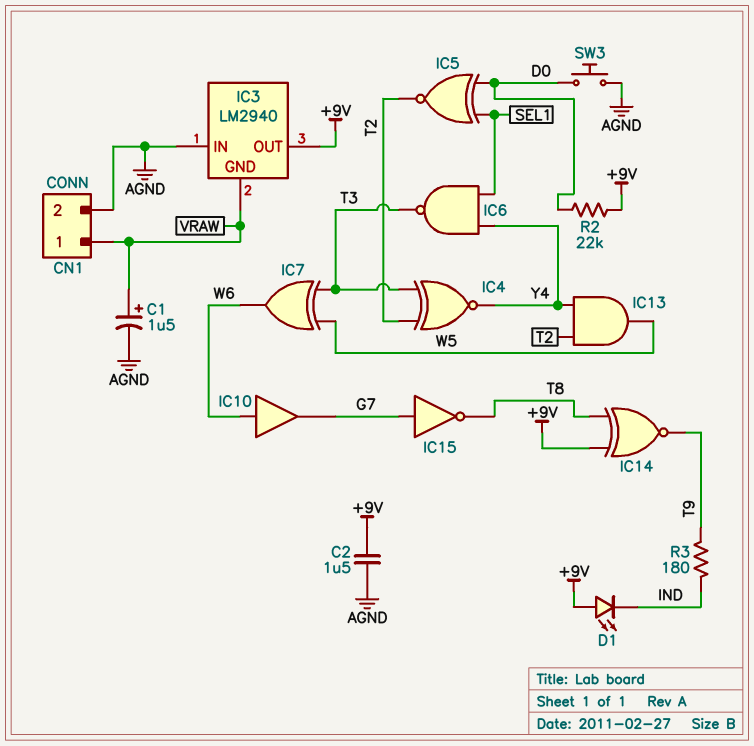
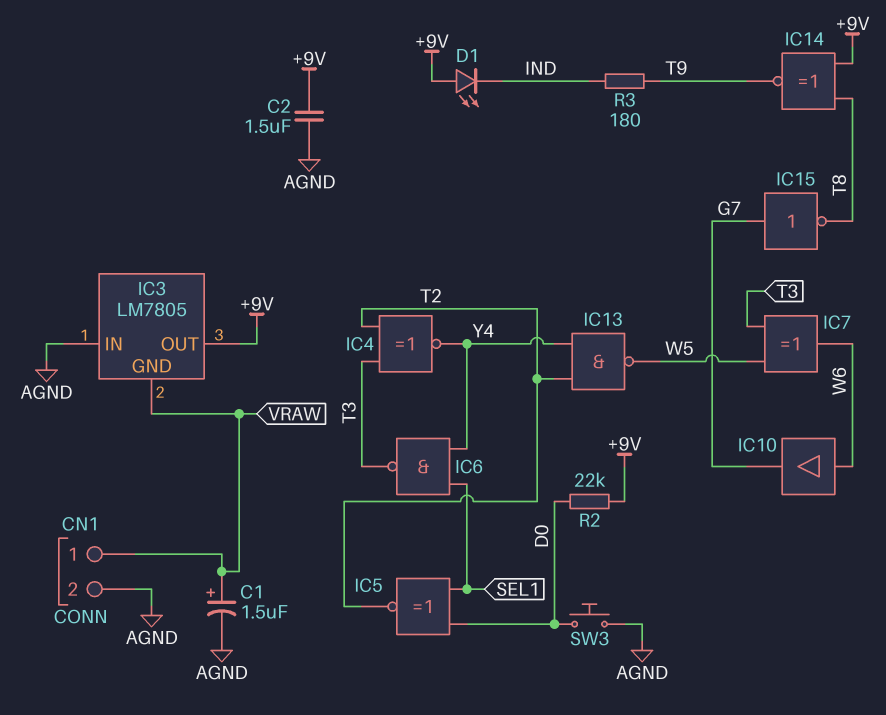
IC3: LM2940 -> LM7805
IC13: AND (in T2, in Y4, out W5) -> NAND (in T2, in Y4, out W5)

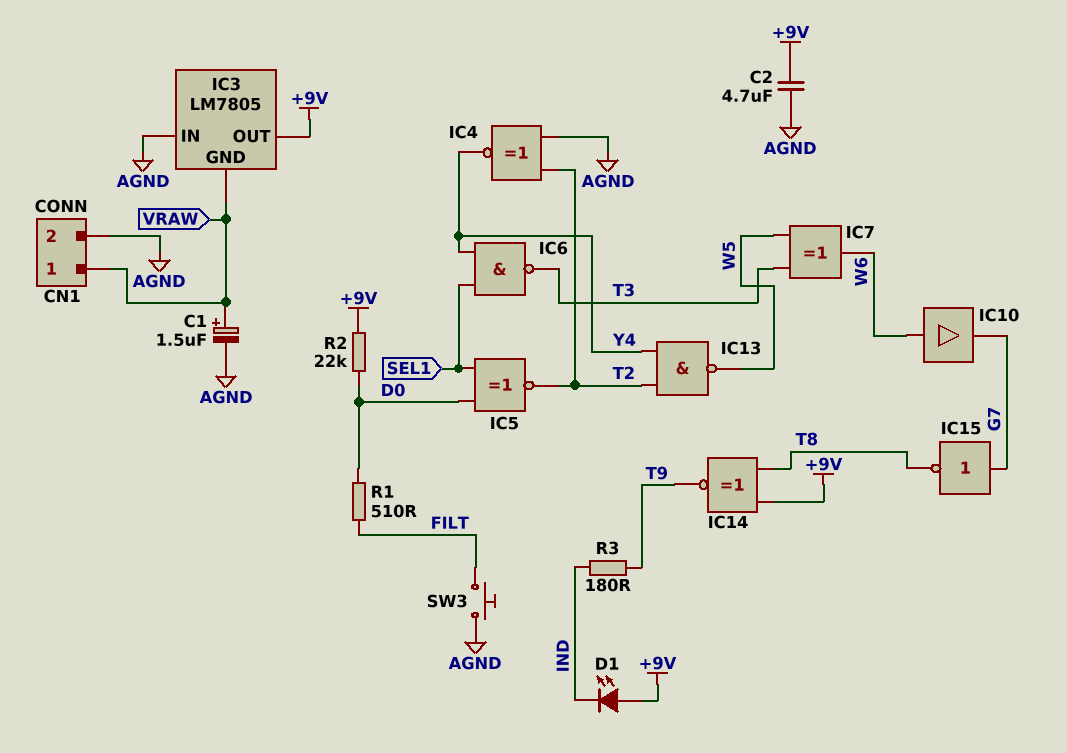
C2: 1.5uF (+9V, AGND) -> 4.7uF (+9V, AGND)
IC4: XNOR (in T2, in T3, out Y4) -> XNOR (in AGND, in T2, out Y4)
R1: none -> 510 (D0, FILT)
SW3: button (AGND, D0) -> button (AGND, FILT)

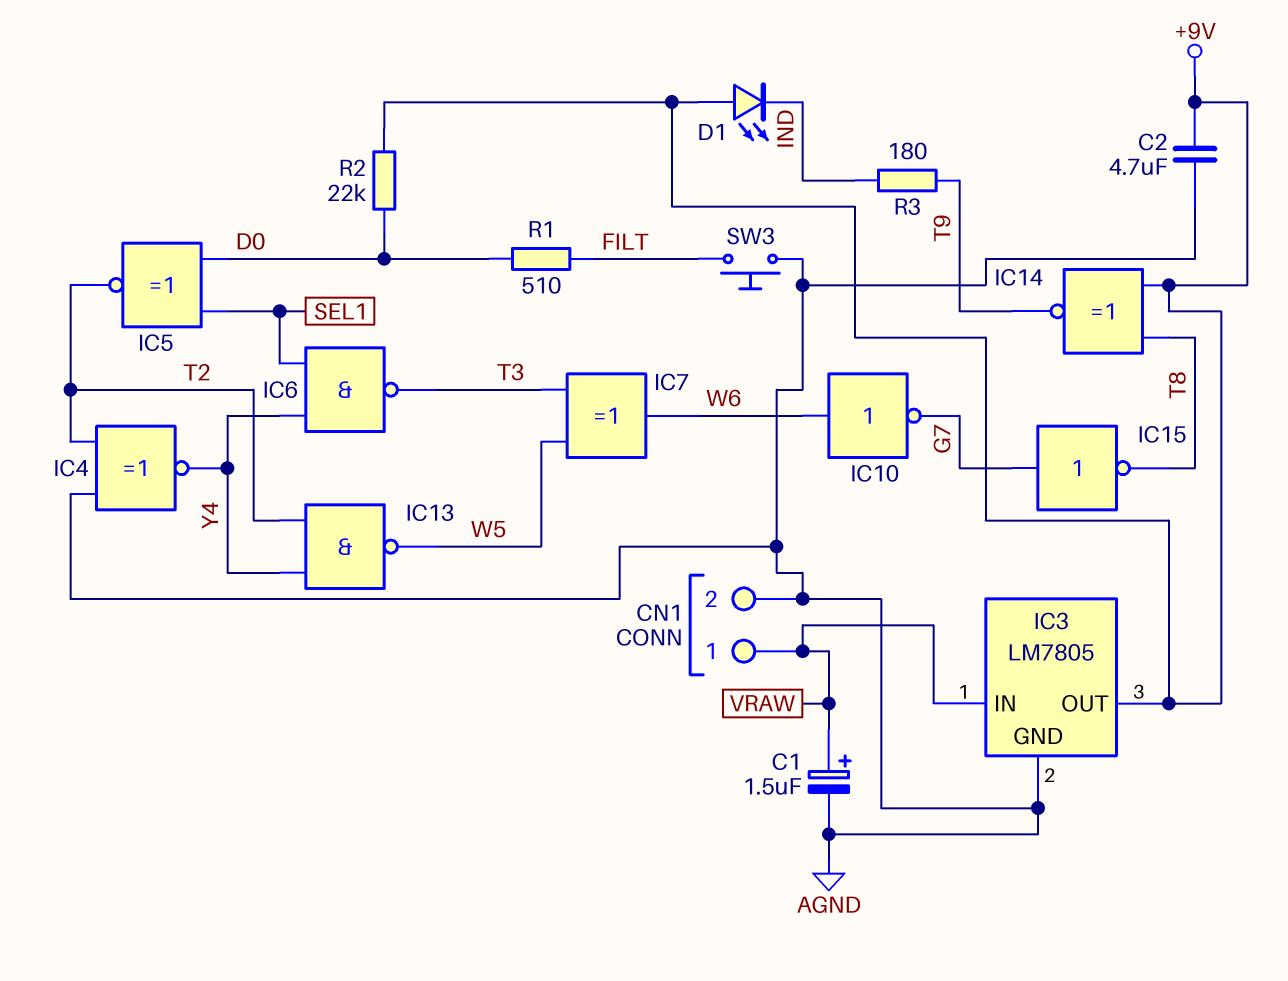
IC3 pin GND: VRAW -> AGND
IC3 pin IN: AGND -> VRAW
IC10: buffer (in W6, out G7) -> NOT (in W6, out G7)

